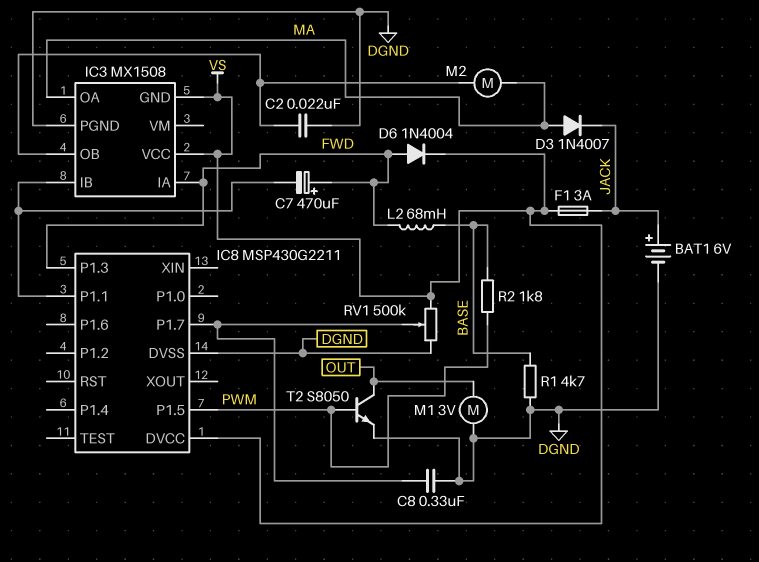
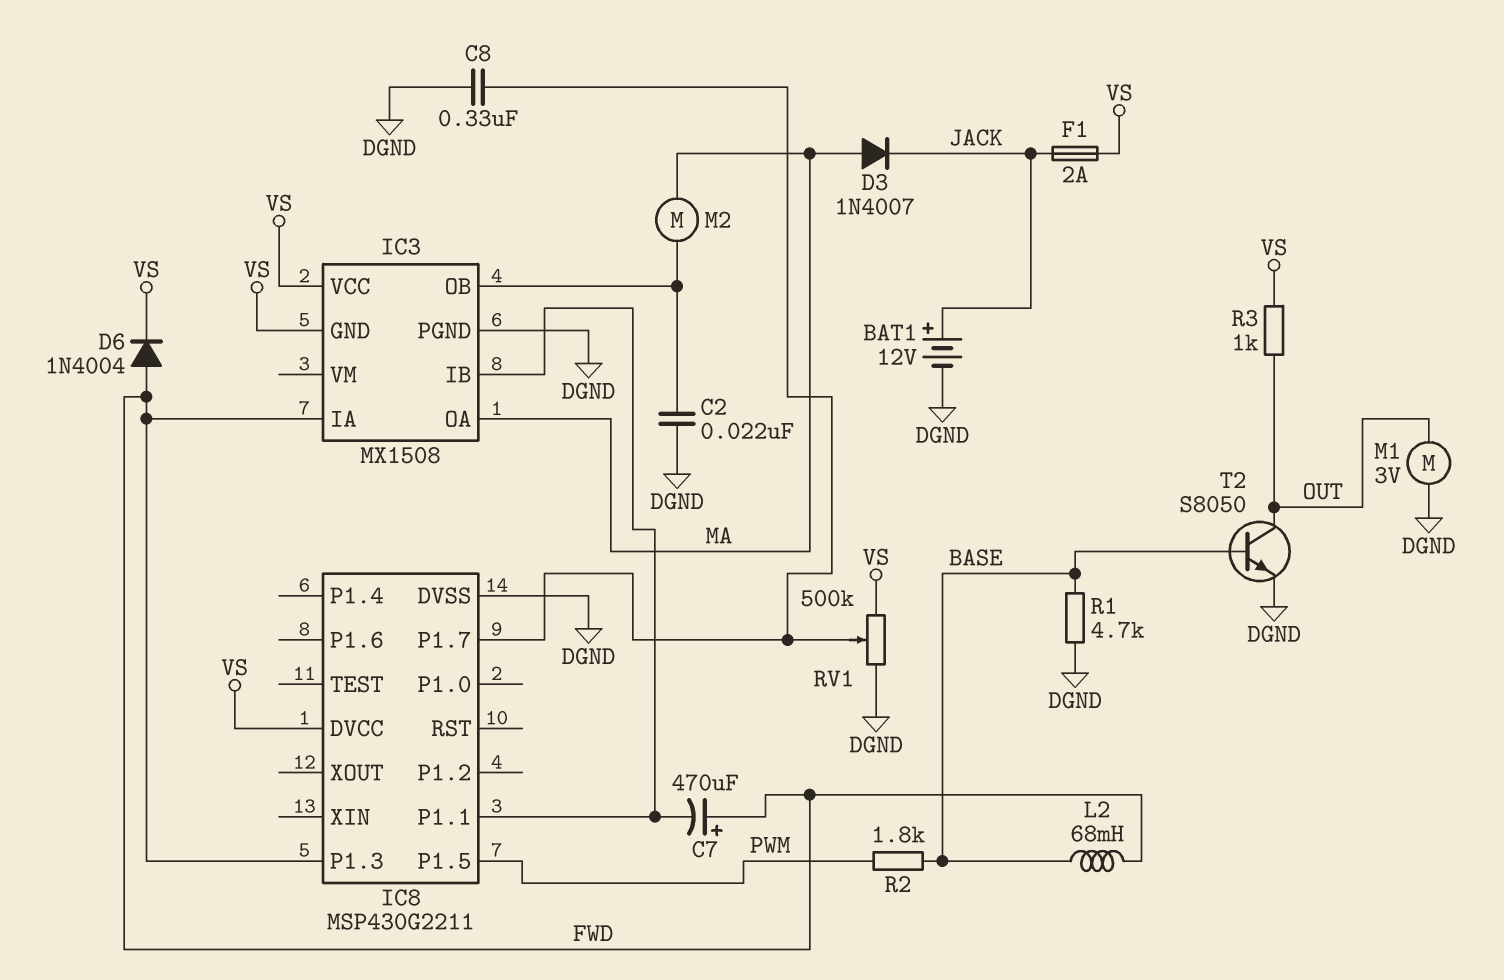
BAT1: 6V (plus JACK, minus DGND) -> 12V (plus JACK, minus DGND)
F1: 3A (JACK, VS) -> 2A (JACK, VS)
R3: none -> 1k (OUT, VS)
T2: NPN S8050 (B PWM, C OUT, E DGND) -> NPN S8050 (B BASE, C OUT, E DGND)

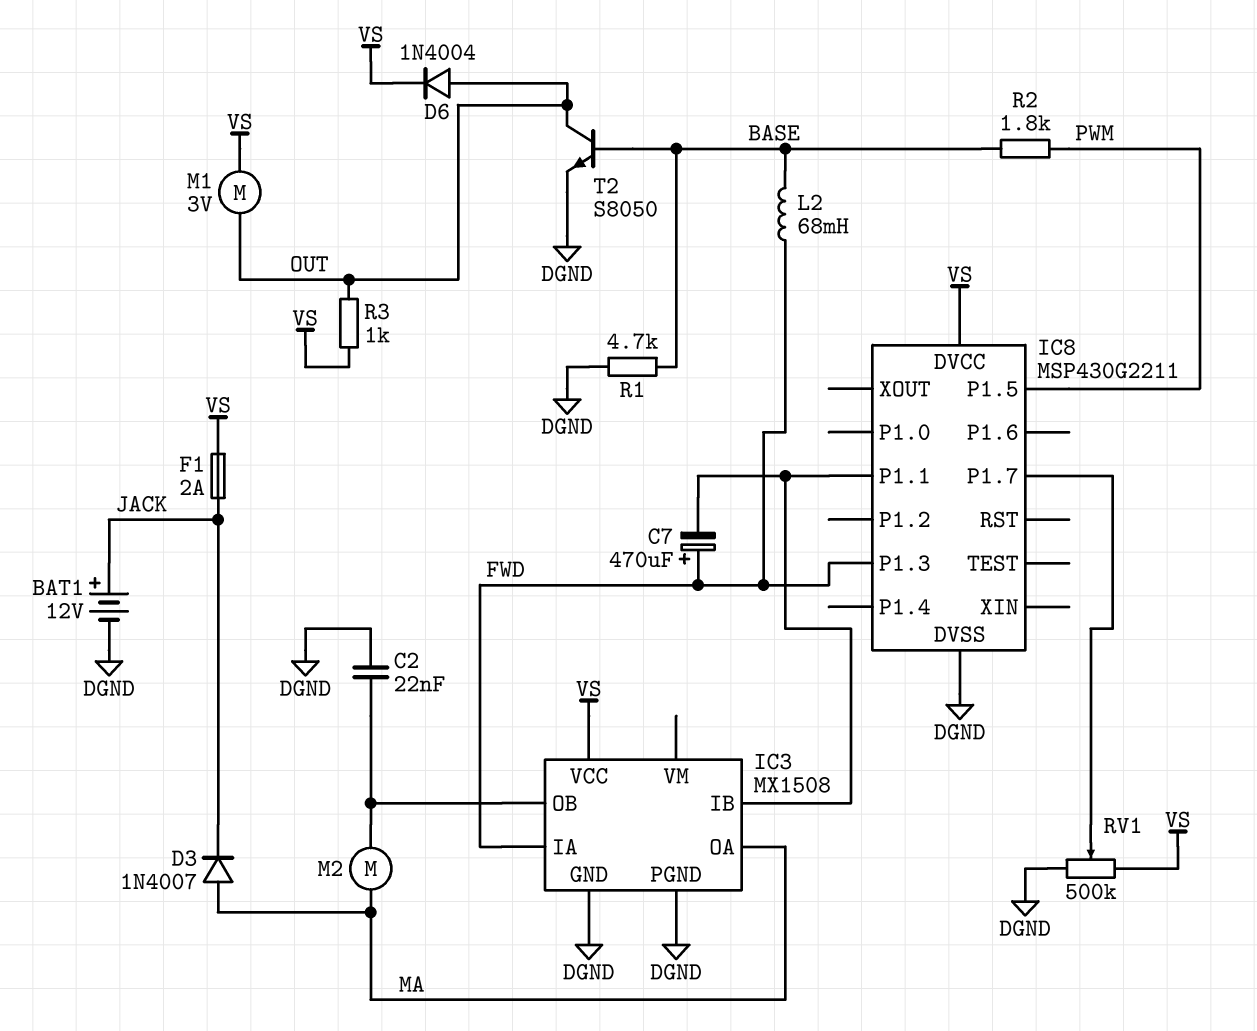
C8: 330nF (DGND, IC8/P1.7) -> none
D6: diode 1N4004 (A FWD, K VS) -> diode 1N4004 (A OUT, K VS)
IC3 pin GND: VS -> DGND
M1: motor 3V (DGND, OUT) -> motor 3V (OUT, VS)

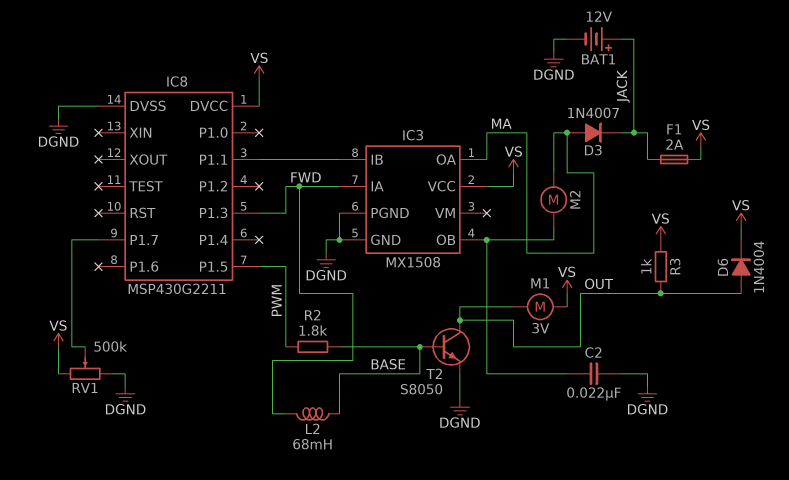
C7: 470uF (plus FWD, minus IC3/IB) -> none
R1: 4.7k (BASE, DGND) -> none

